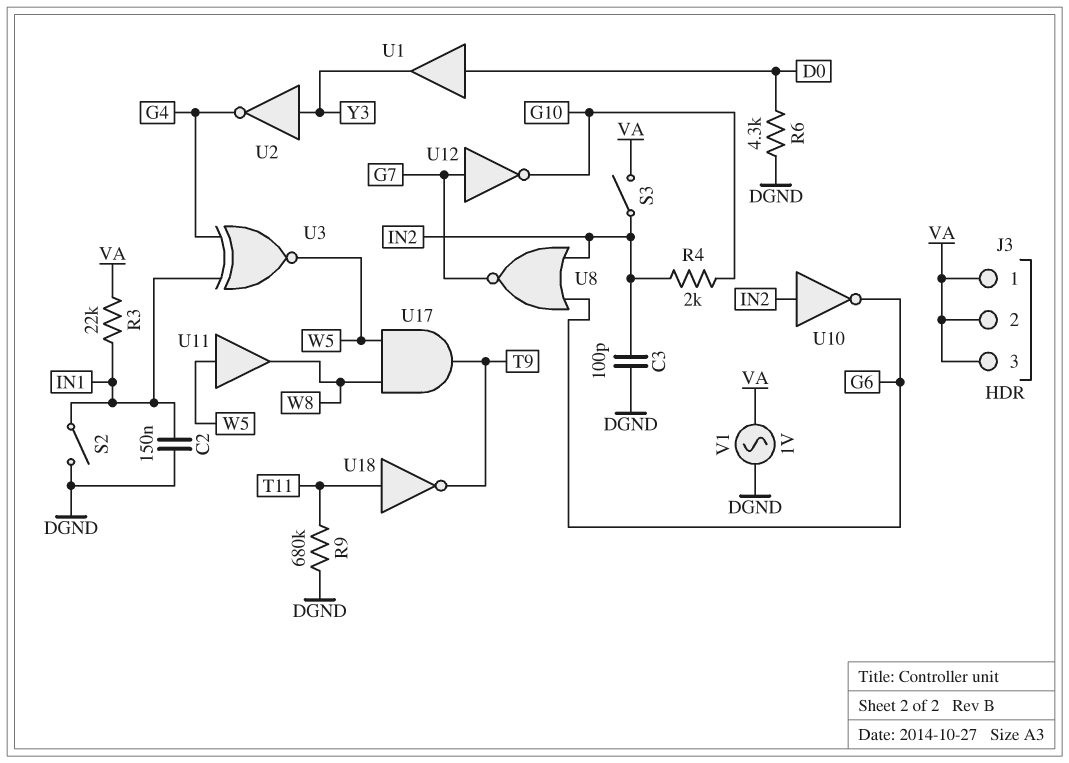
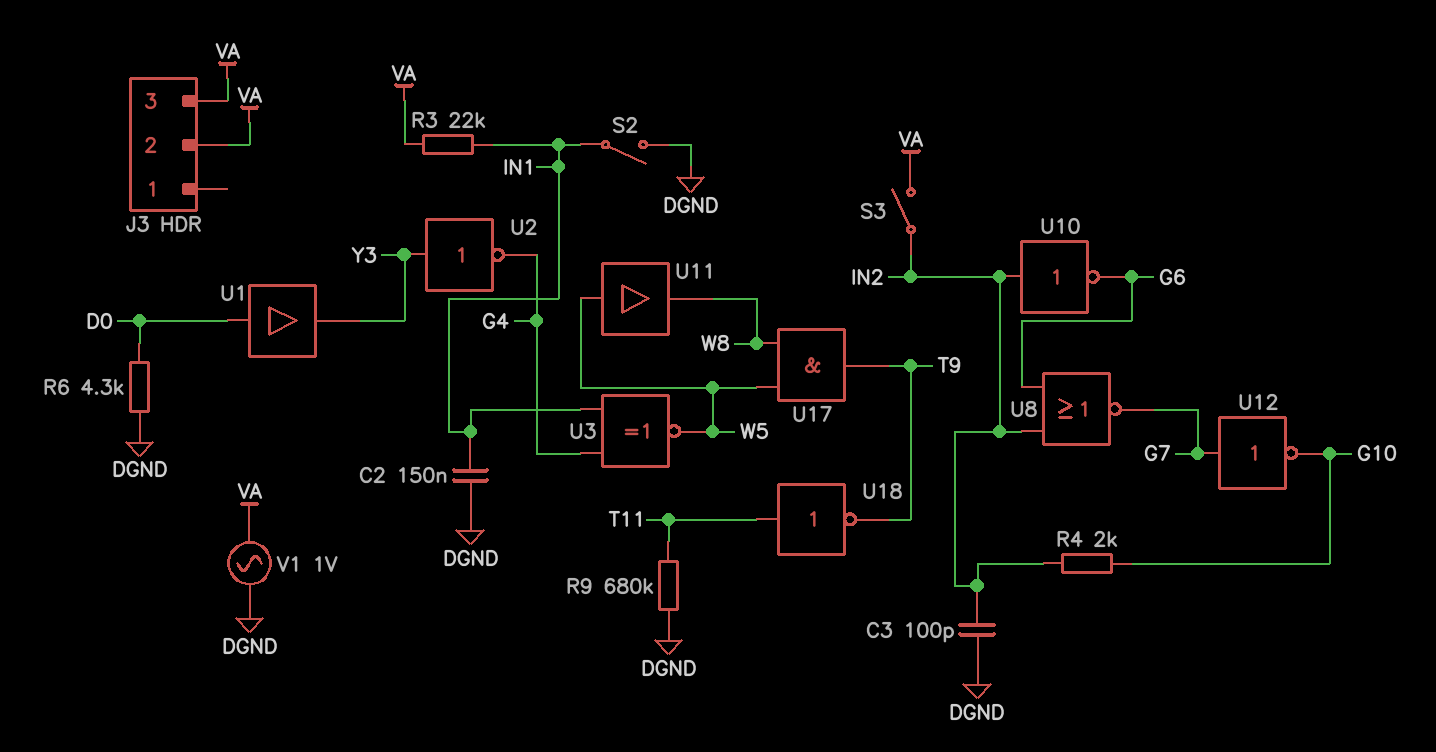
J3 pin 1: VA -> none

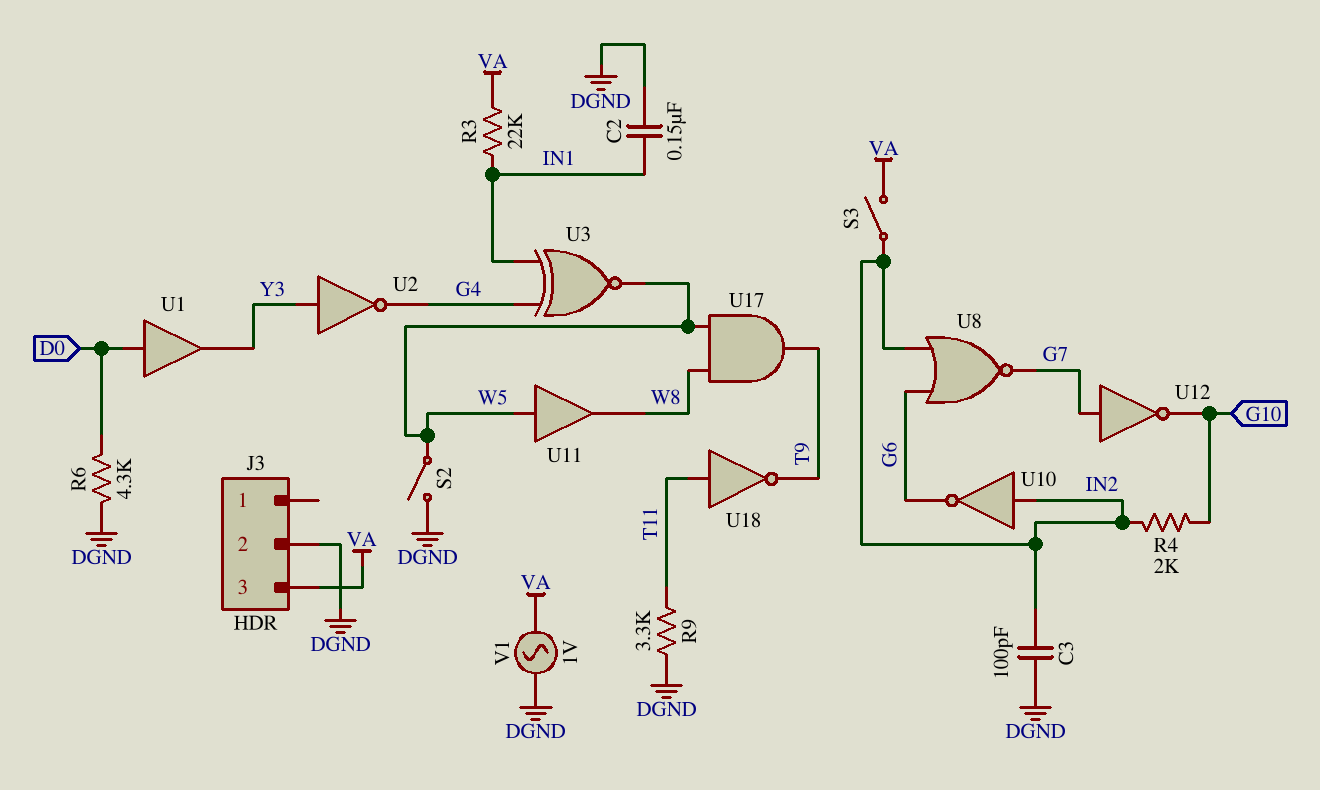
J3 pin 2: VA -> DGND
R9: 680k (DGND, T11) -> 3.3k (DGND, T11)
S2: switch (DGND, IN1) -> switch (DGND, W5)

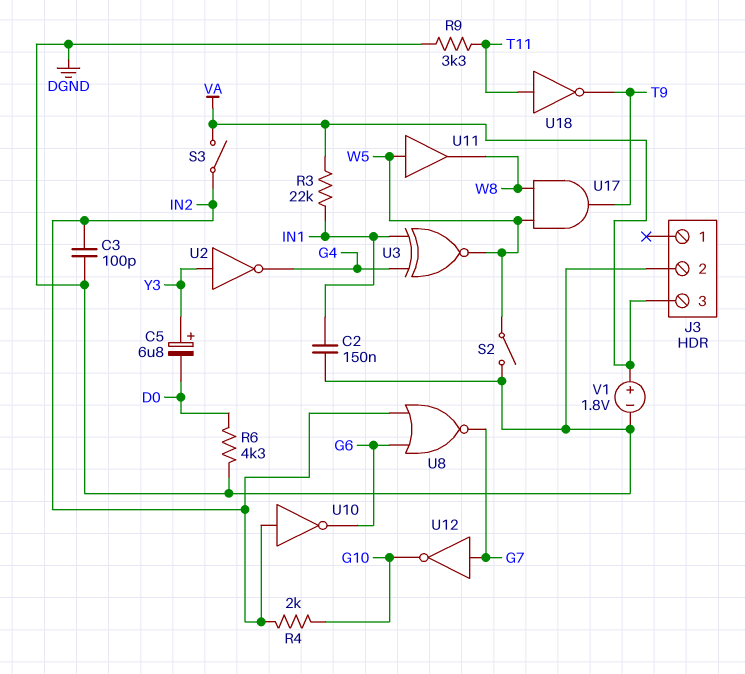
C5: none -> 6.8uF (plus Y3, minus D0)
U1: buffer (in D0, out Y3) -> none
V1: AC 1V (DGND, VA) -> 1.8V (plus VA, minus DGND)

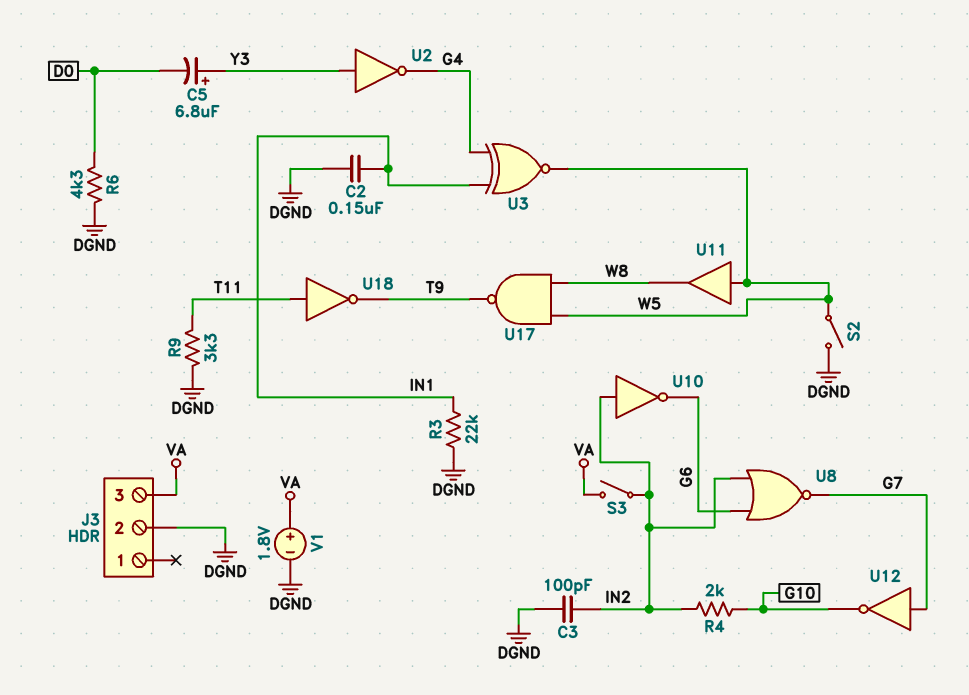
R3: 22k (IN1, VA) -> 22k (DGND, IN1)
U17: AND (in W5, in W8, out T9) -> NAND (in W5, in W8, out T9)

